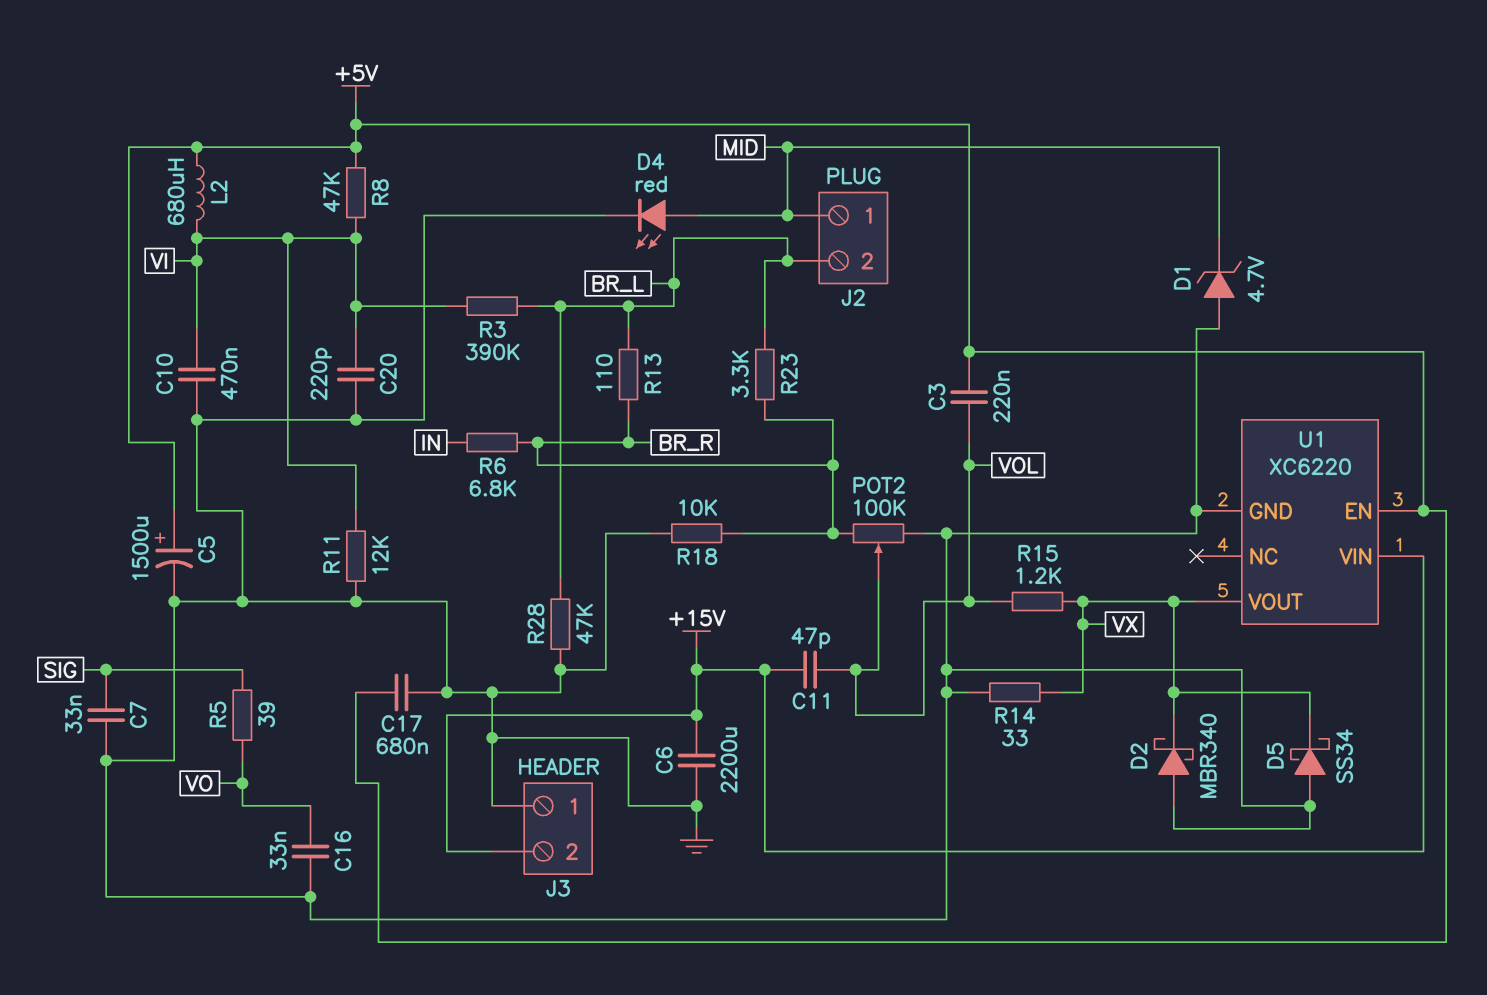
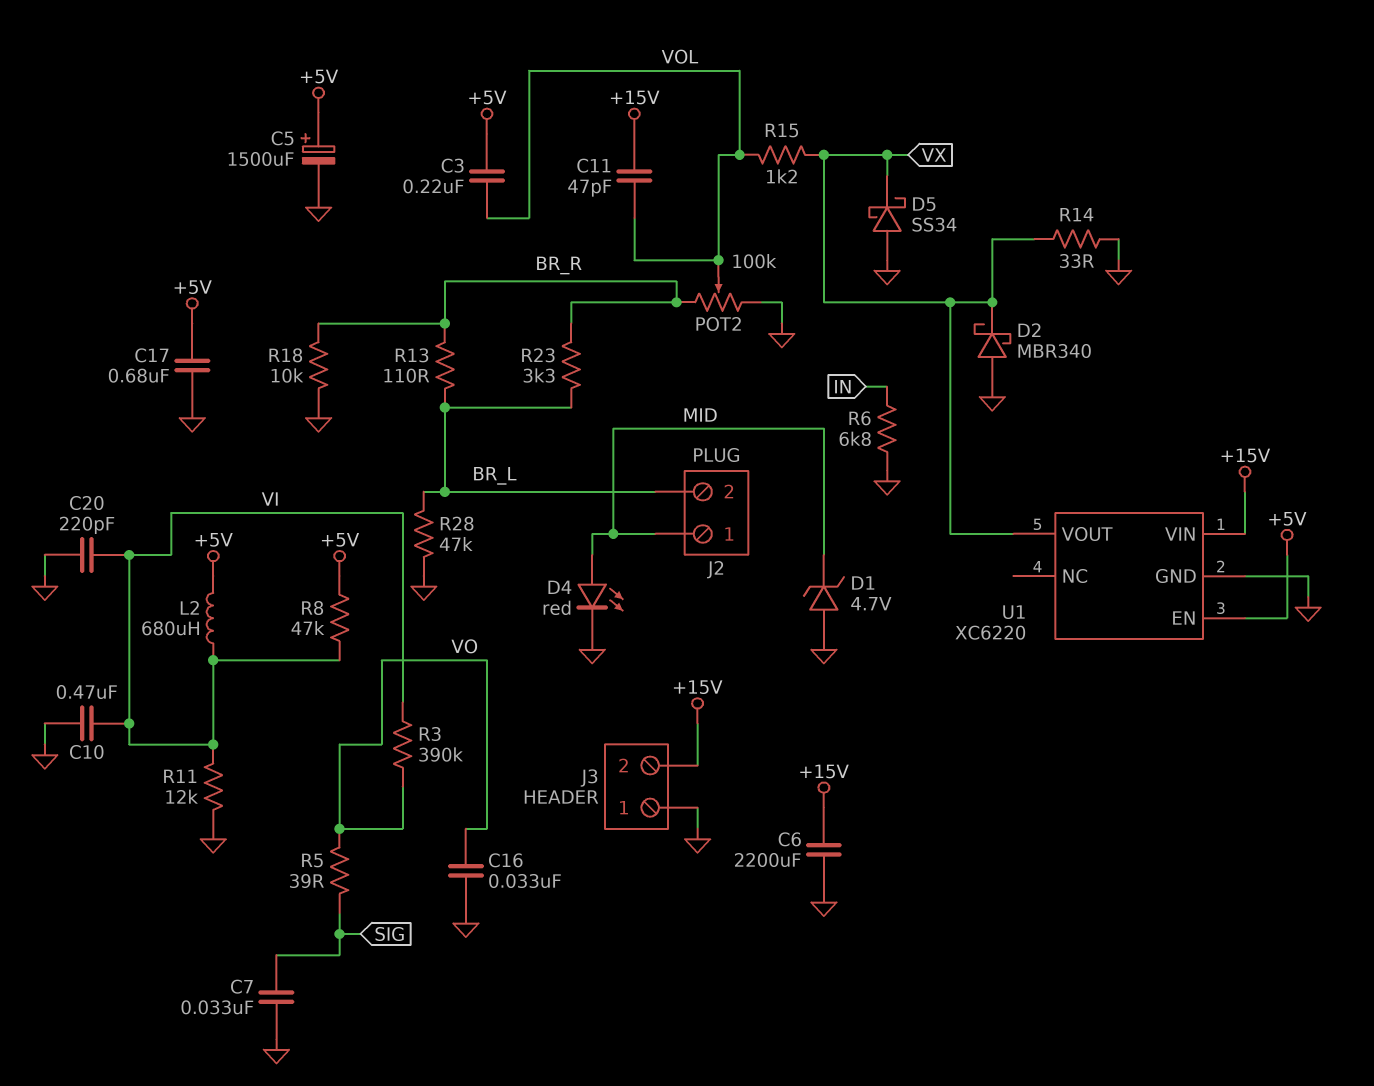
R3: 390k (BR_L, VI) -> 390k (VI, VO)
R6: 6.8k (BR_R, IN) -> 6.8k (GND, IN)

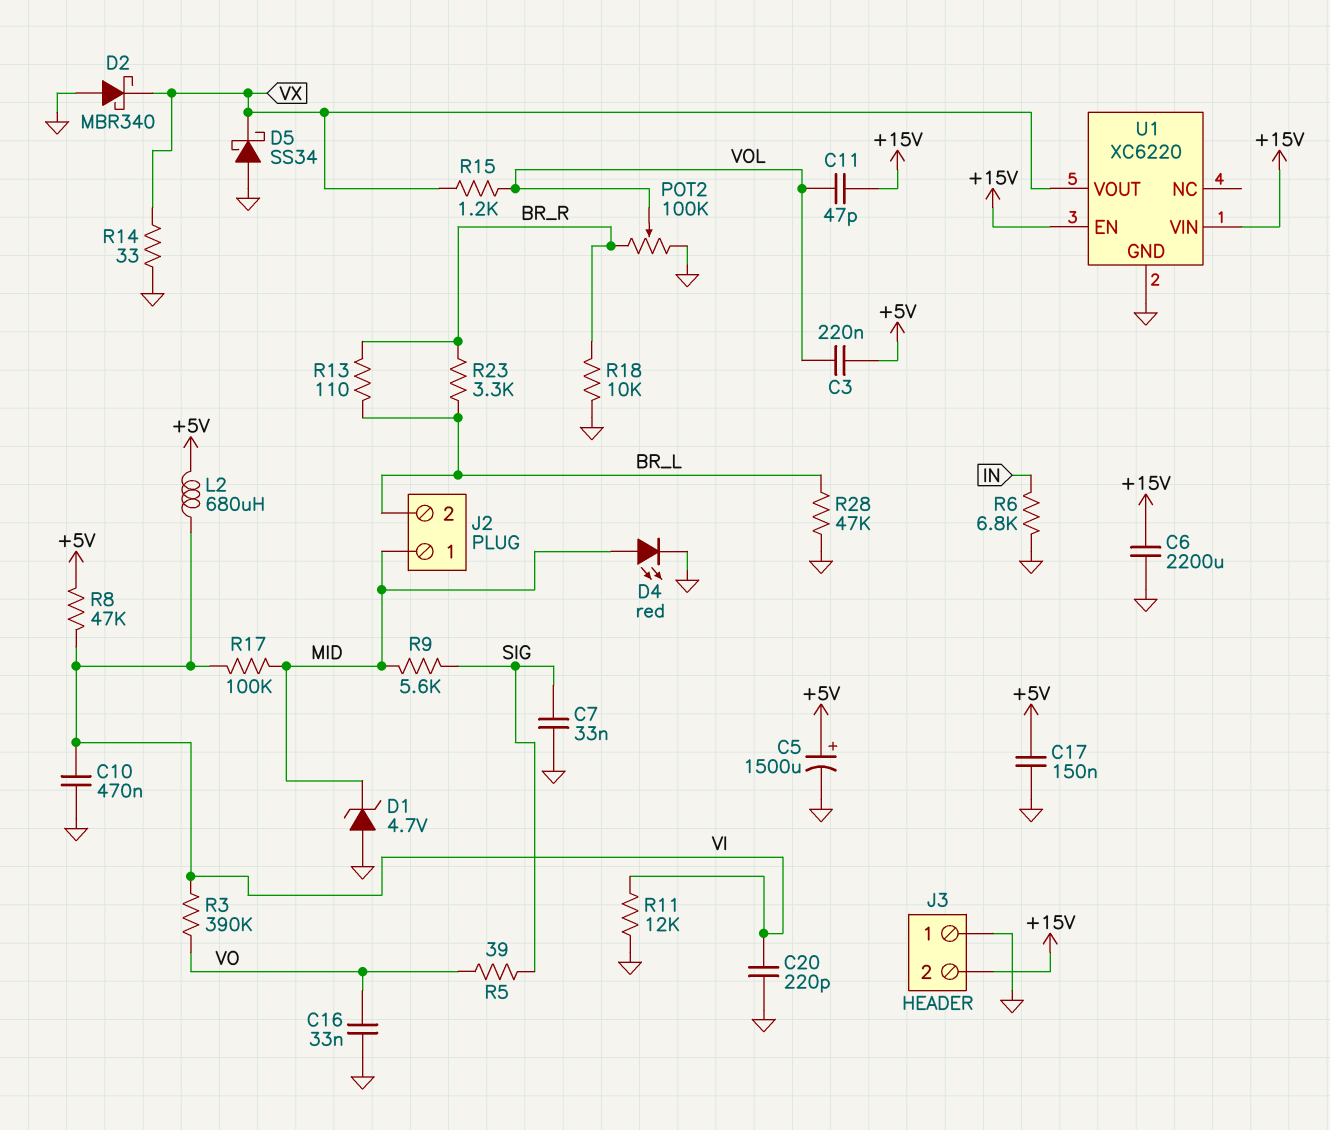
C17: 680nF (+5V, GND) -> 150nF (+5V, GND)
R9: none -> 5.6k (MID, SIG)
R17: none -> 100k (MID, VI)
U1 pin EN: +5V -> +15V

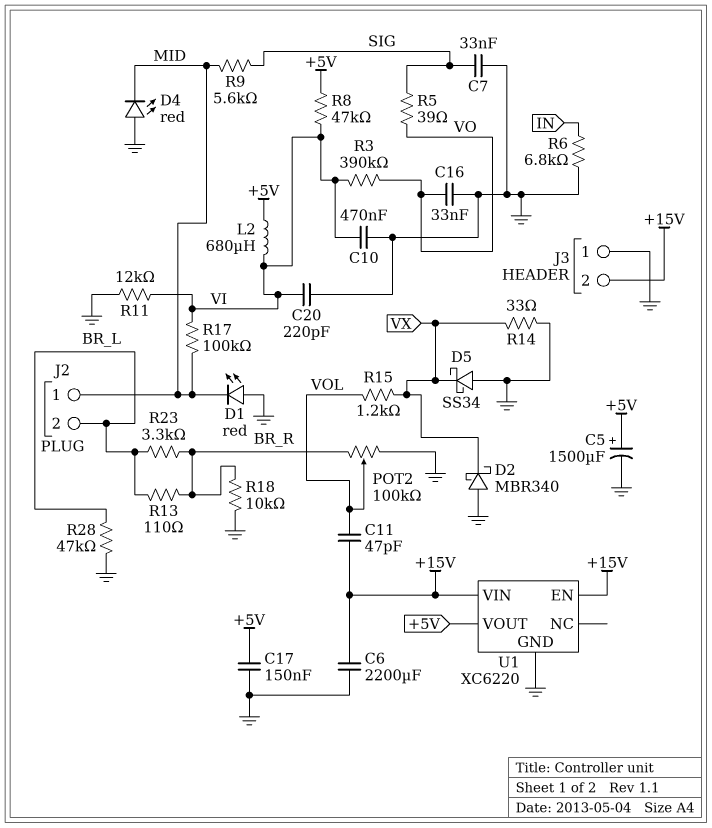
C3: 220nF (+5V, VOL) -> none
D1: zener 4.7V (A GND, K MID) -> LED red (A GND, K MID)
D4: LED red (A MID, K GND) -> LED red (A GND, K MID)
U1 pin VOUT: VX -> +5V

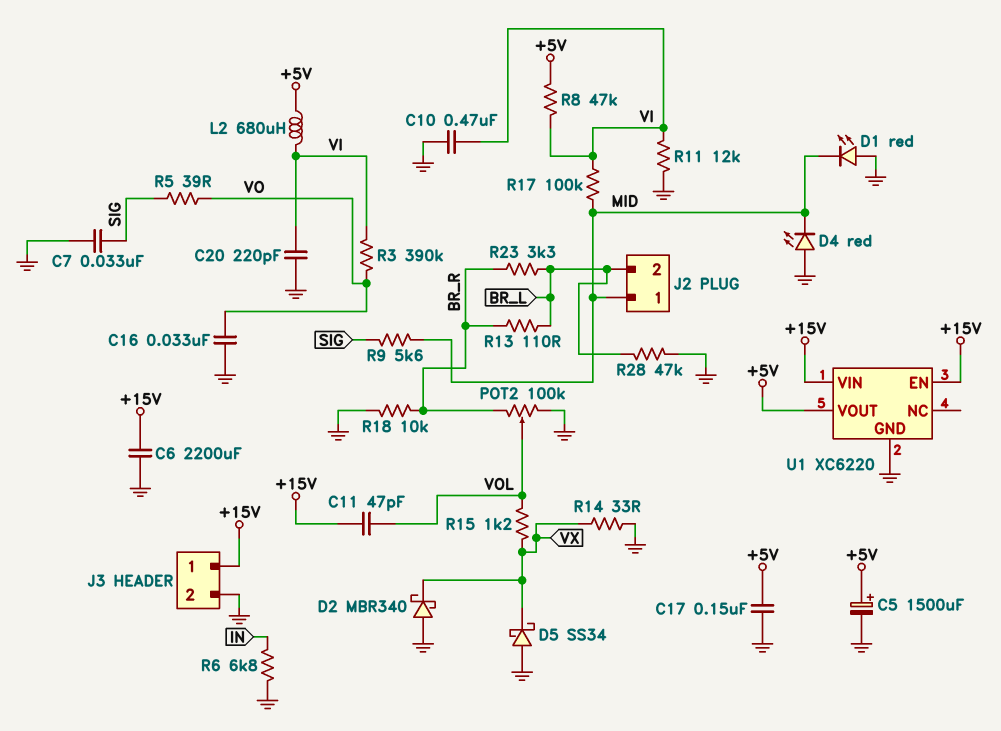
J3 pin 1: GND -> +15V
J3 pin 2: +15V -> GND

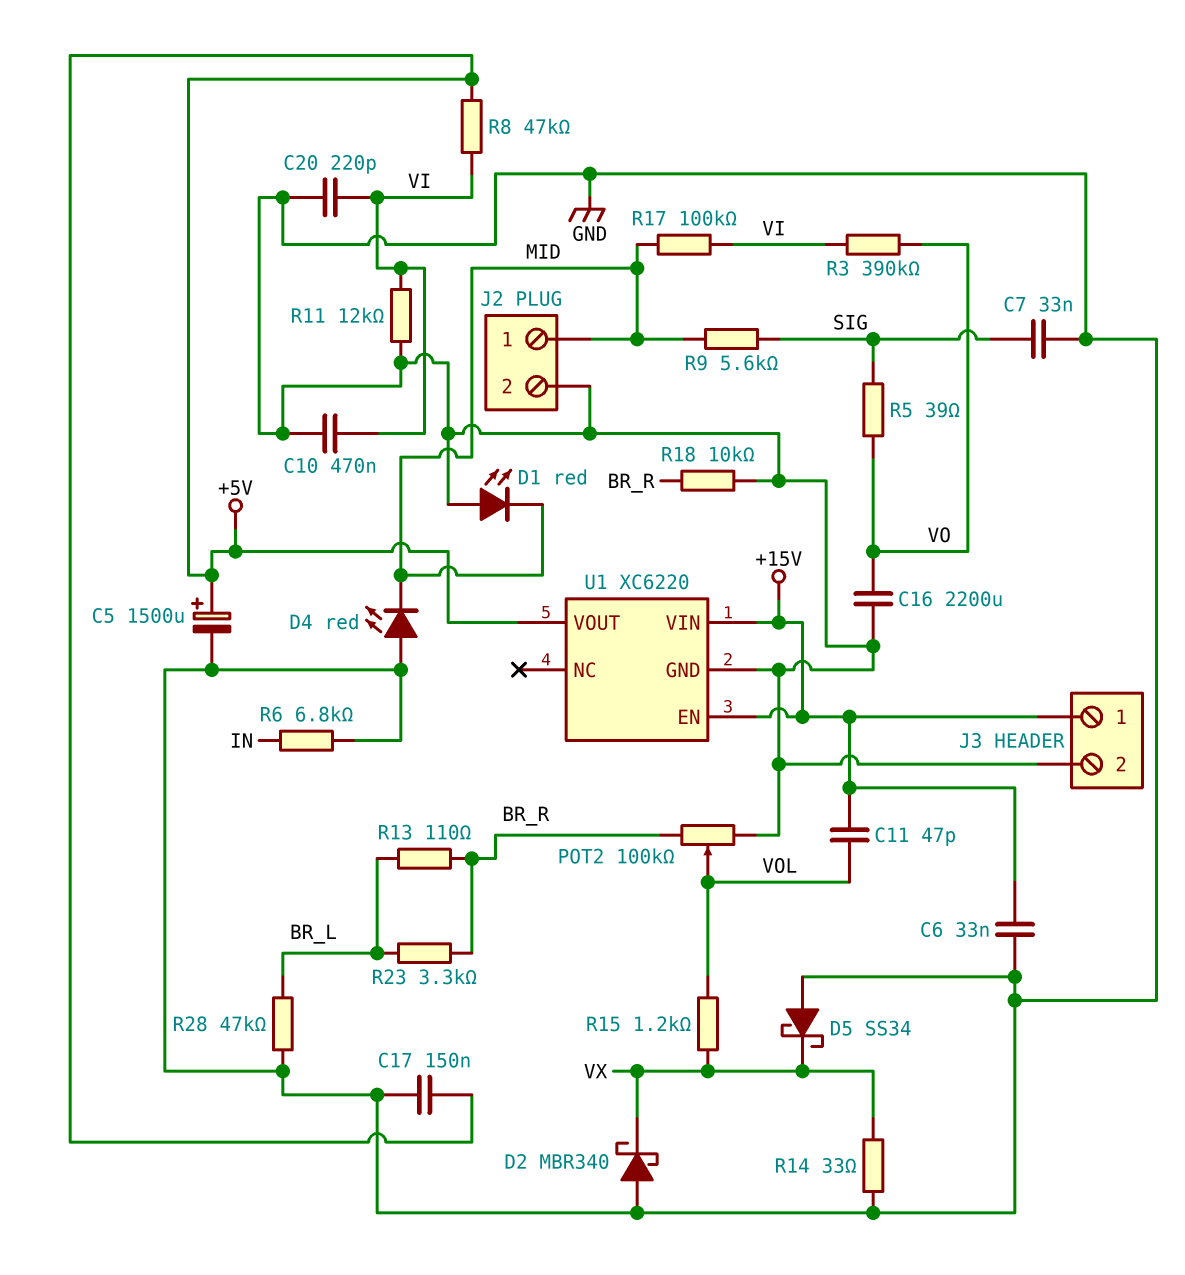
C6: 2200uF (+15V, GND) -> 33nF (+15V, GND)
C16: 33nF (GND, VO) -> 2200uF (GND, VO)
J2 pin 2: BR_L -> GND
L2: 680uH (+5V, VI) -> none

